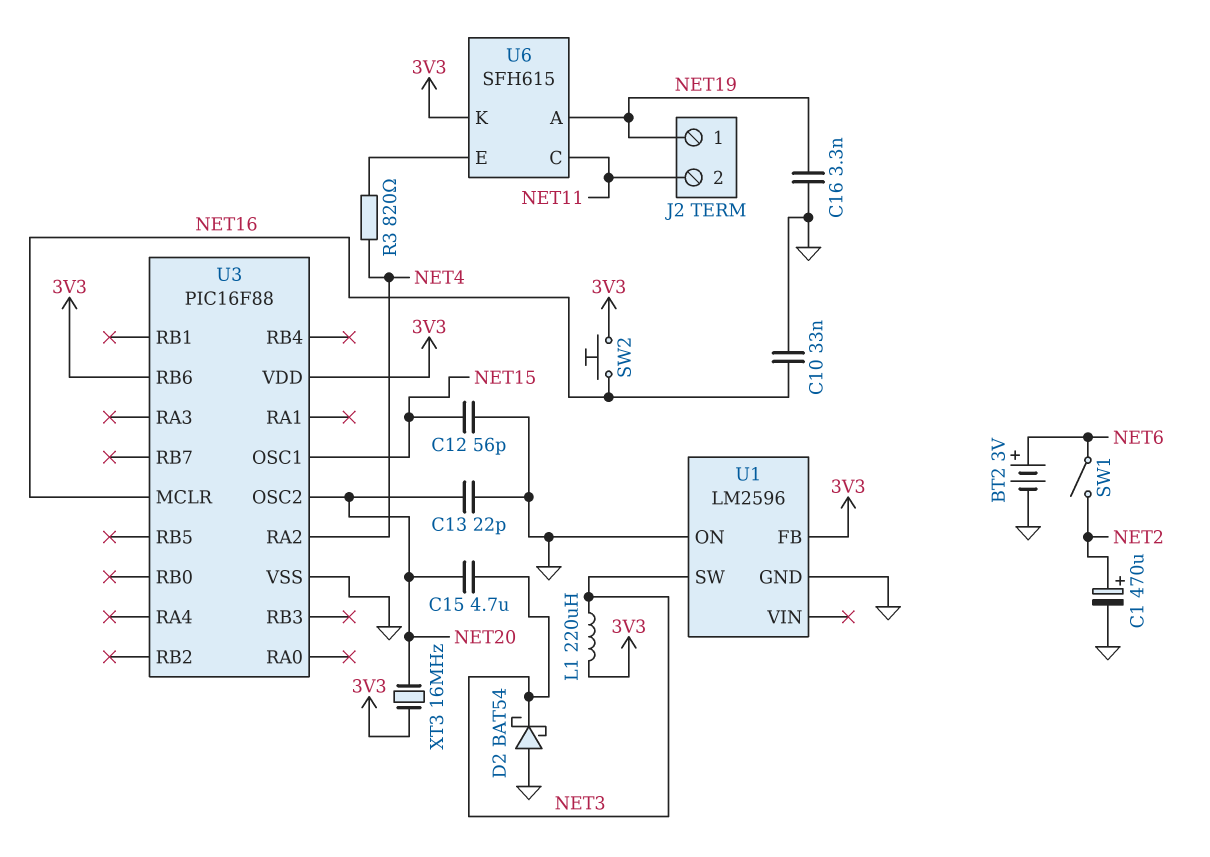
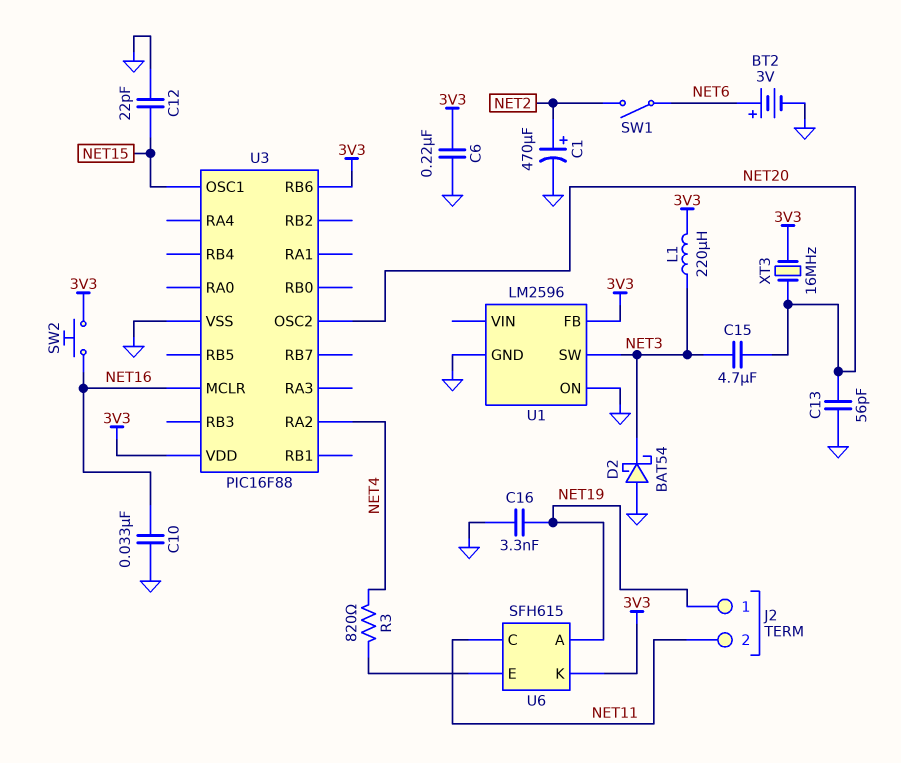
C6: none -> 220nF (3V3, GND)
C12: 56pF (GND, NET15) -> 22pF (GND, NET15)
C13: 22pF (GND, NET20) -> 56pF (GND, NET20)

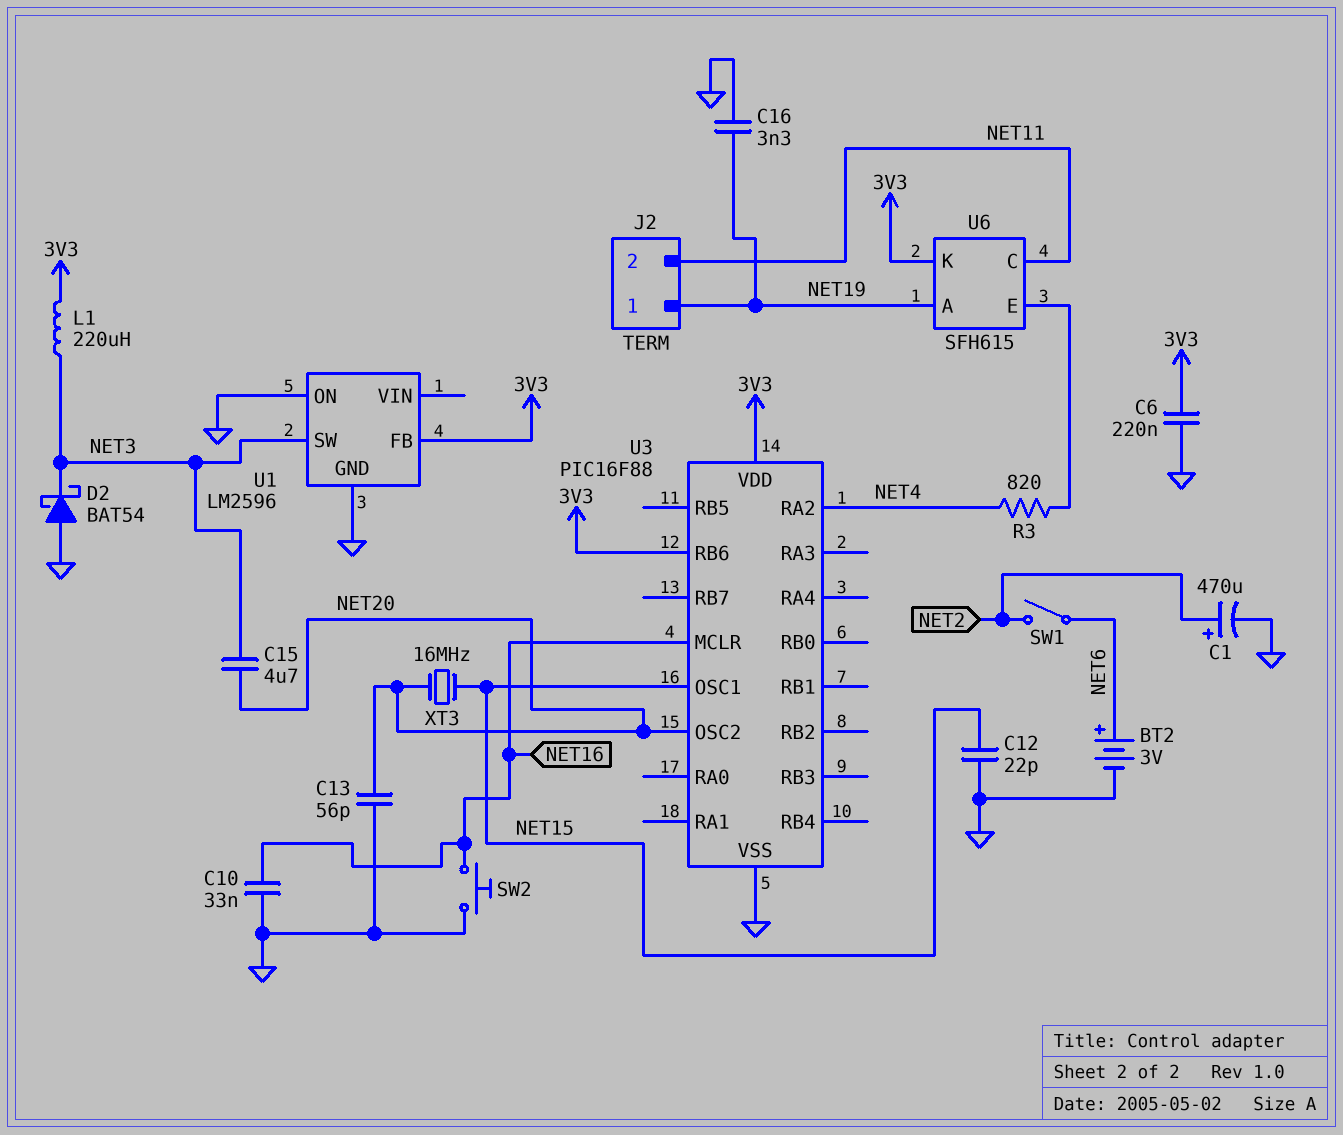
SW2: button (3V3, NET16) -> button (GND, NET16)
XT3: 16MHz (3V3, NET20) -> 16MHz (NET15, NET20)

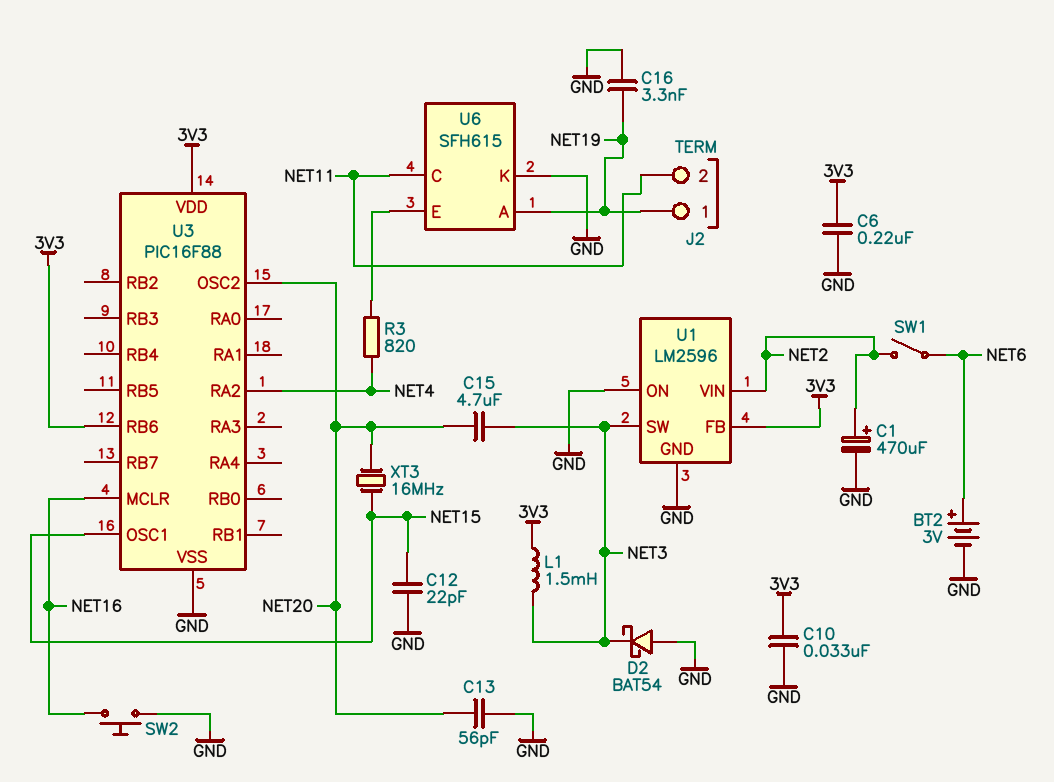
C10: 33nF (GND, NET16) -> 33nF (3V3, GND)
L1: 220uH (3V3, NET3) -> 1.5mH (3V3, NET3)
U1 pin VIN: none -> NET2
U6 pin K: 3V3 -> GND

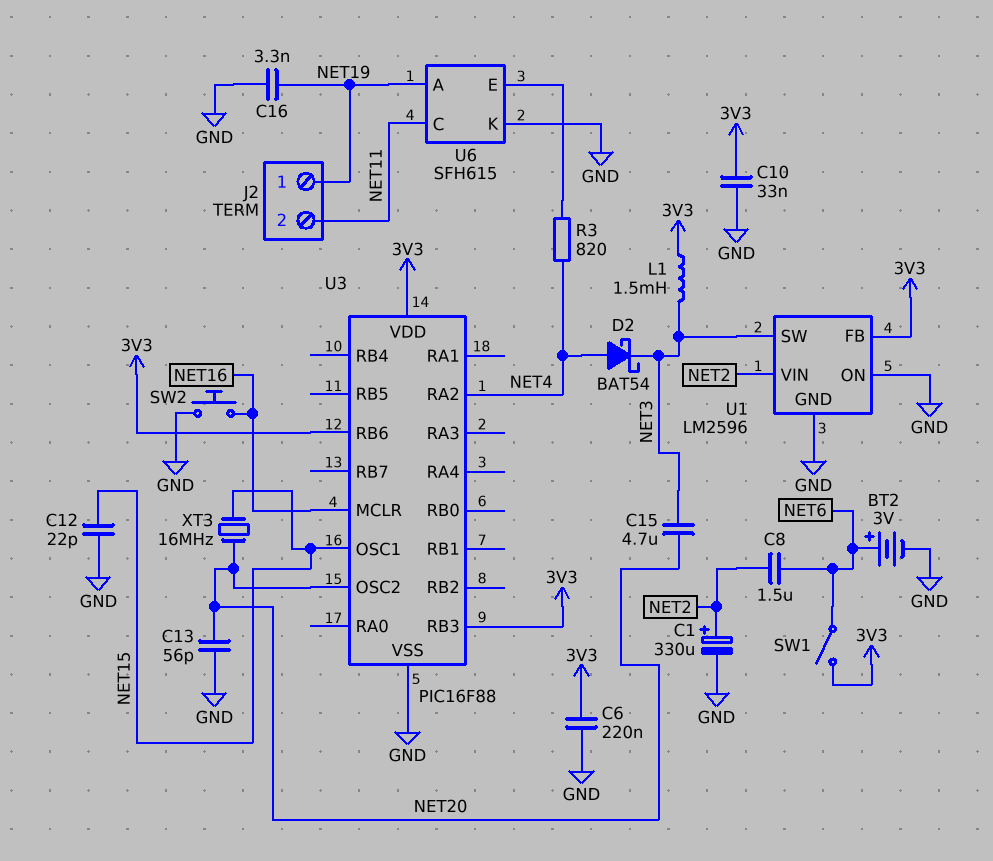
C1: 470uF (plus NET2, minus GND) -> 330uF (plus NET2, minus GND)
C8: none -> 1.5uF (NET2, NET6)
D2: schottky BAT54 (A GND, K NET3) -> schottky BAT54 (A NET4, K NET3)
SW1: switch (NET2, NET6) -> switch (3V3, NET6)
U3 pin RB3: none -> 3V3

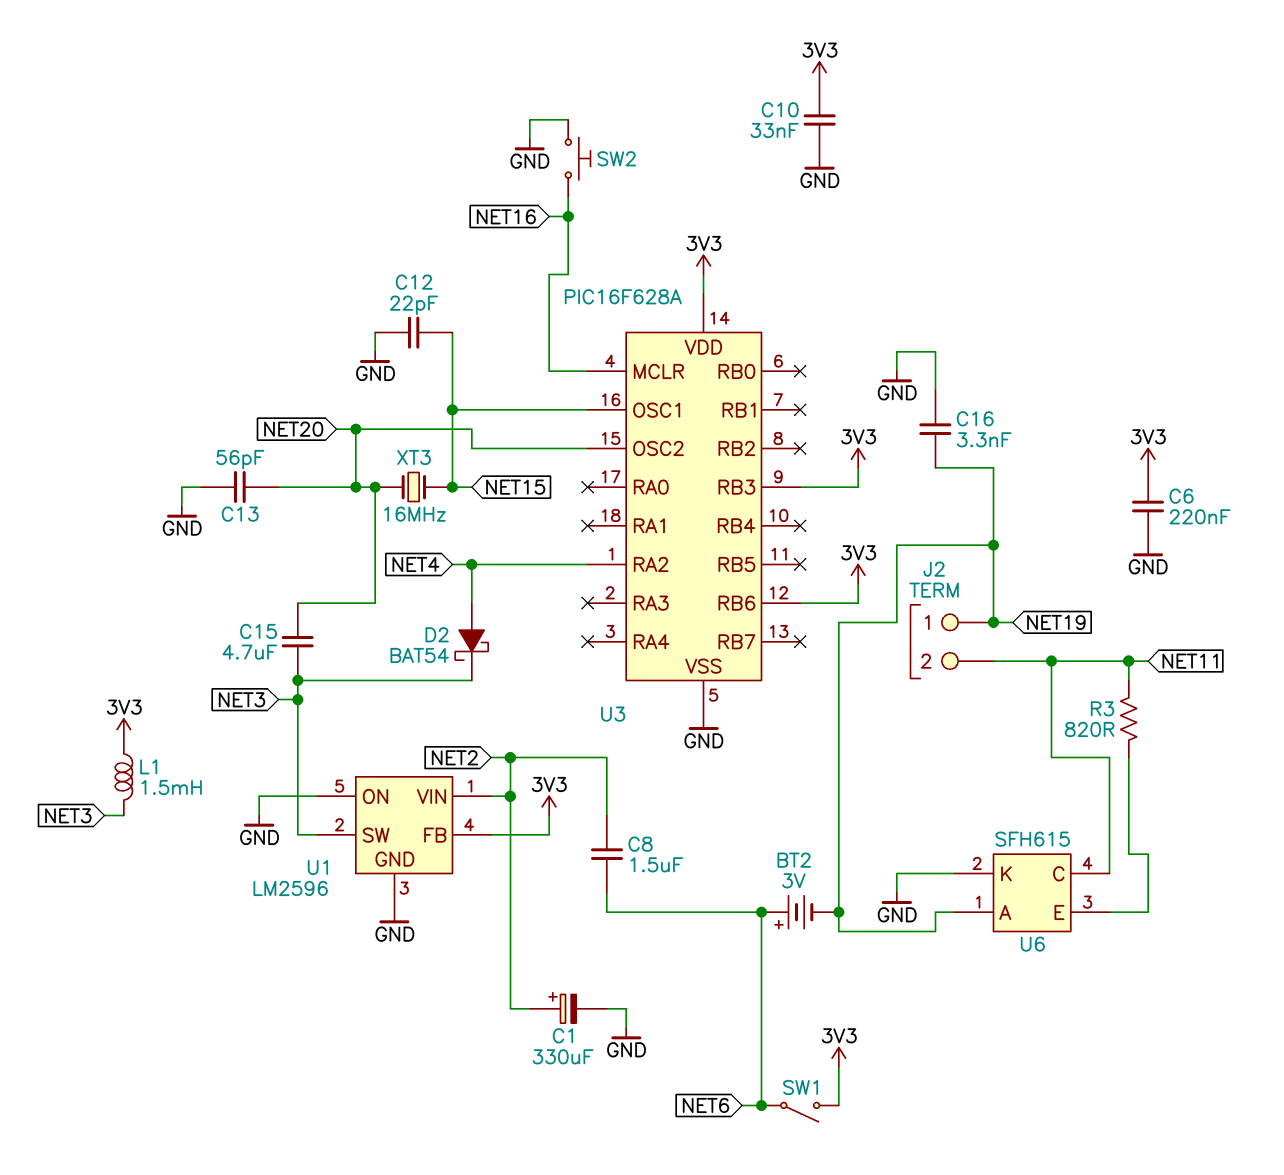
BT2: 3V (plus NET6, minus GND) -> 3V (plus NET6, minus NET19)
R3: 820 (NET4, U6/E) -> 820 (NET11, U6/E)
U3: PIC16F88 -> PIC16F628A

